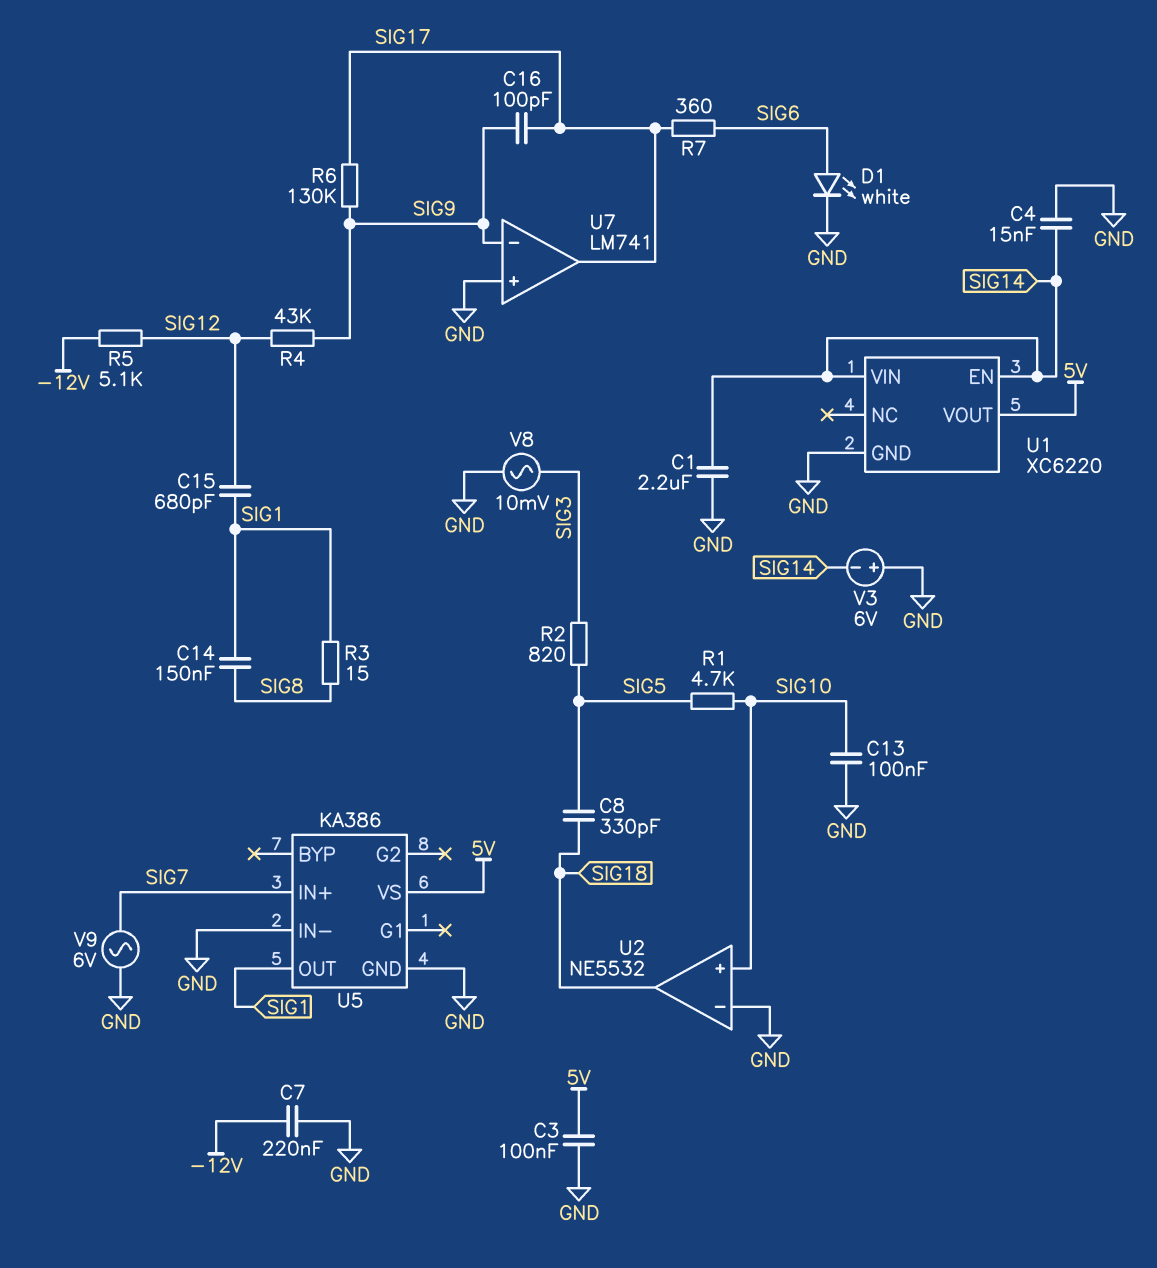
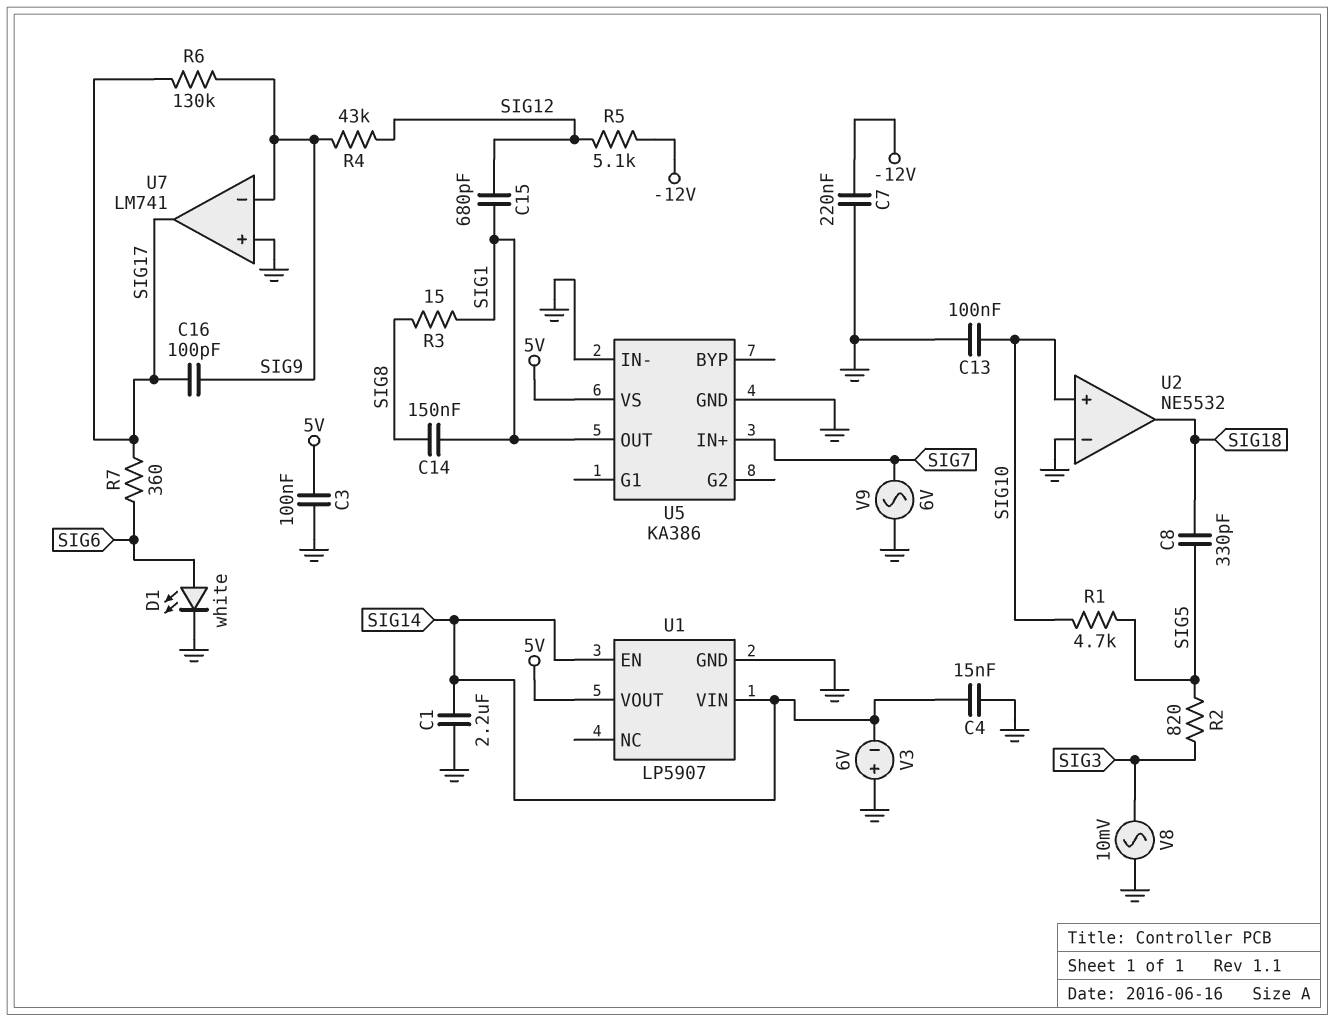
U1: XC6220 -> LP5907

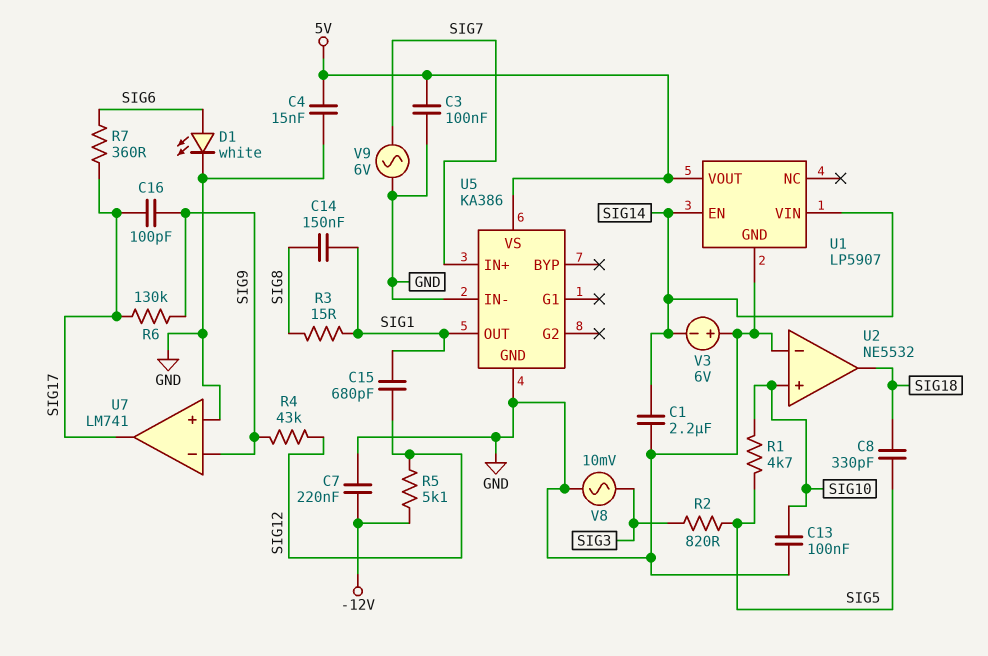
C4: 15nF (GND, SIG14) -> 15nF (5V, GND)

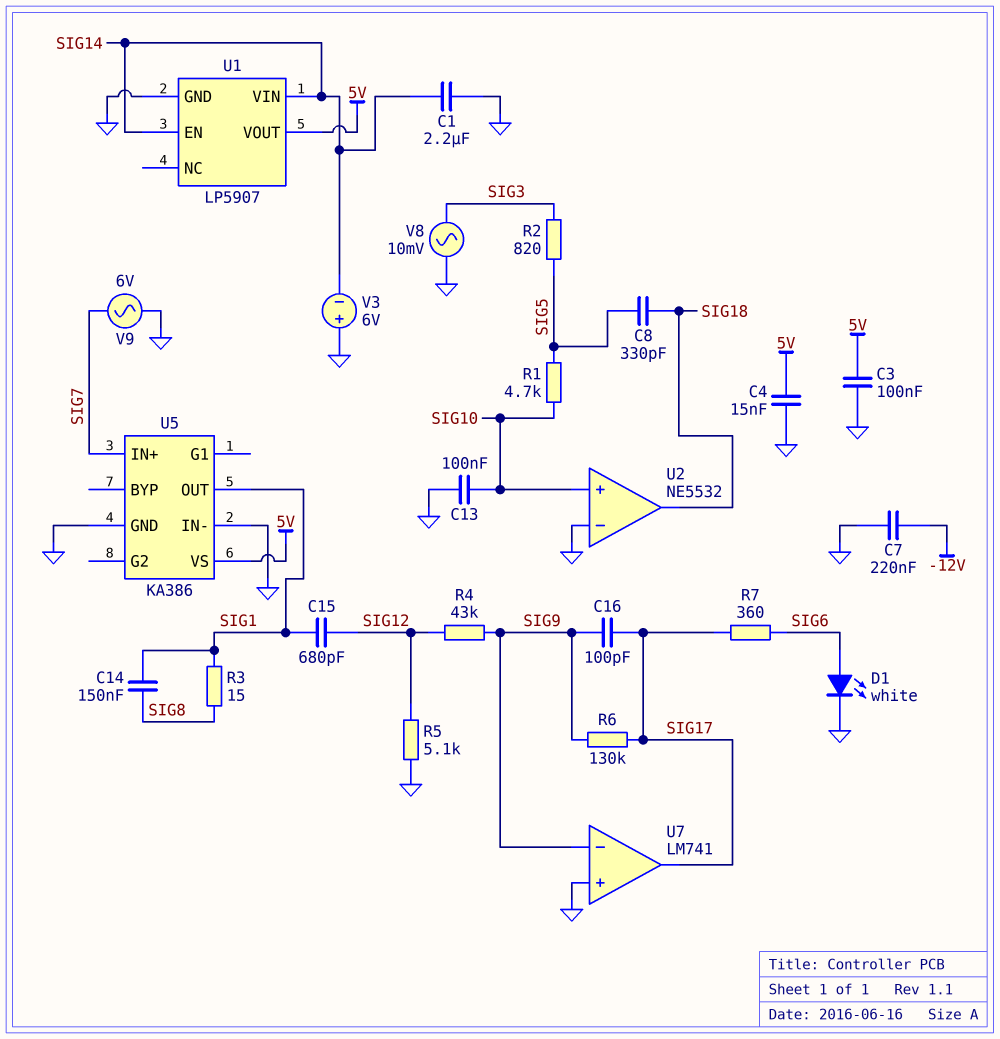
R5: 5.1k (-12V, SIG12) -> 5.1k (GND, SIG12)

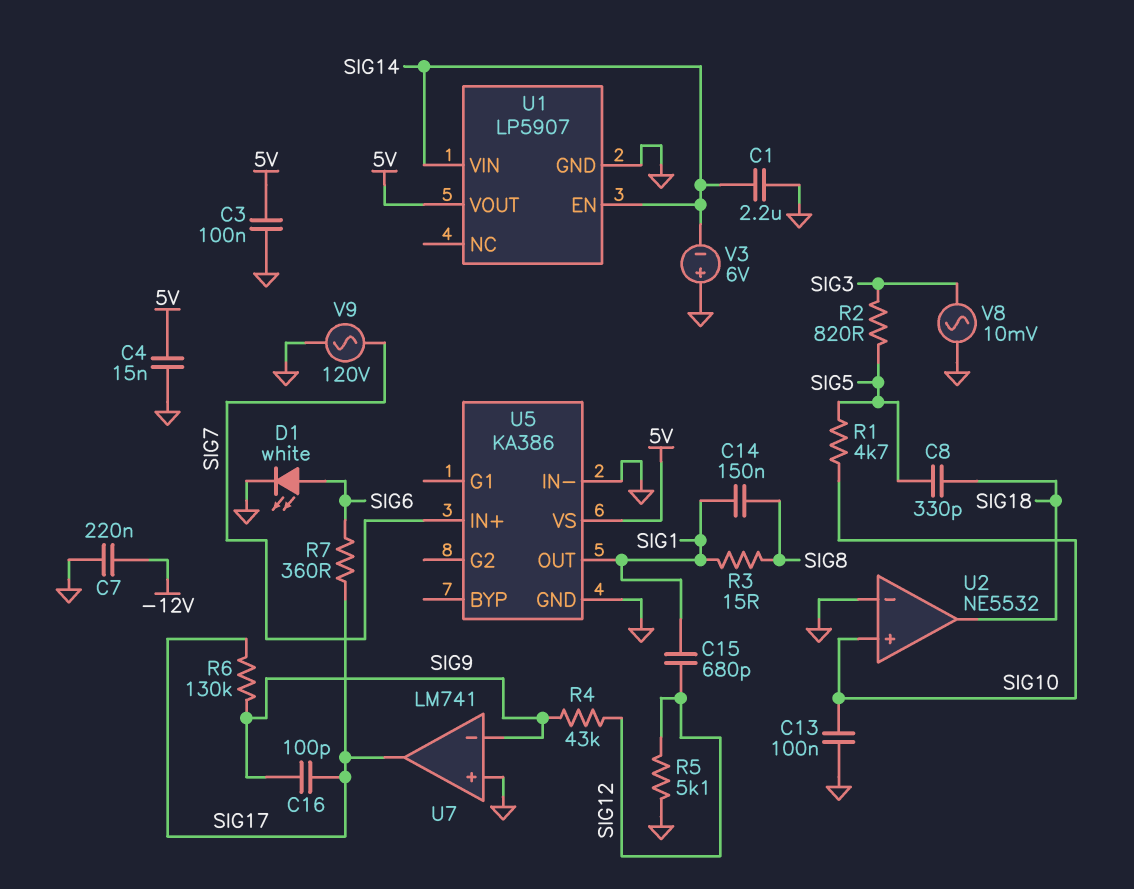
V9: AC 6V (GND, SIG7) -> AC 120V (GND, SIG7)

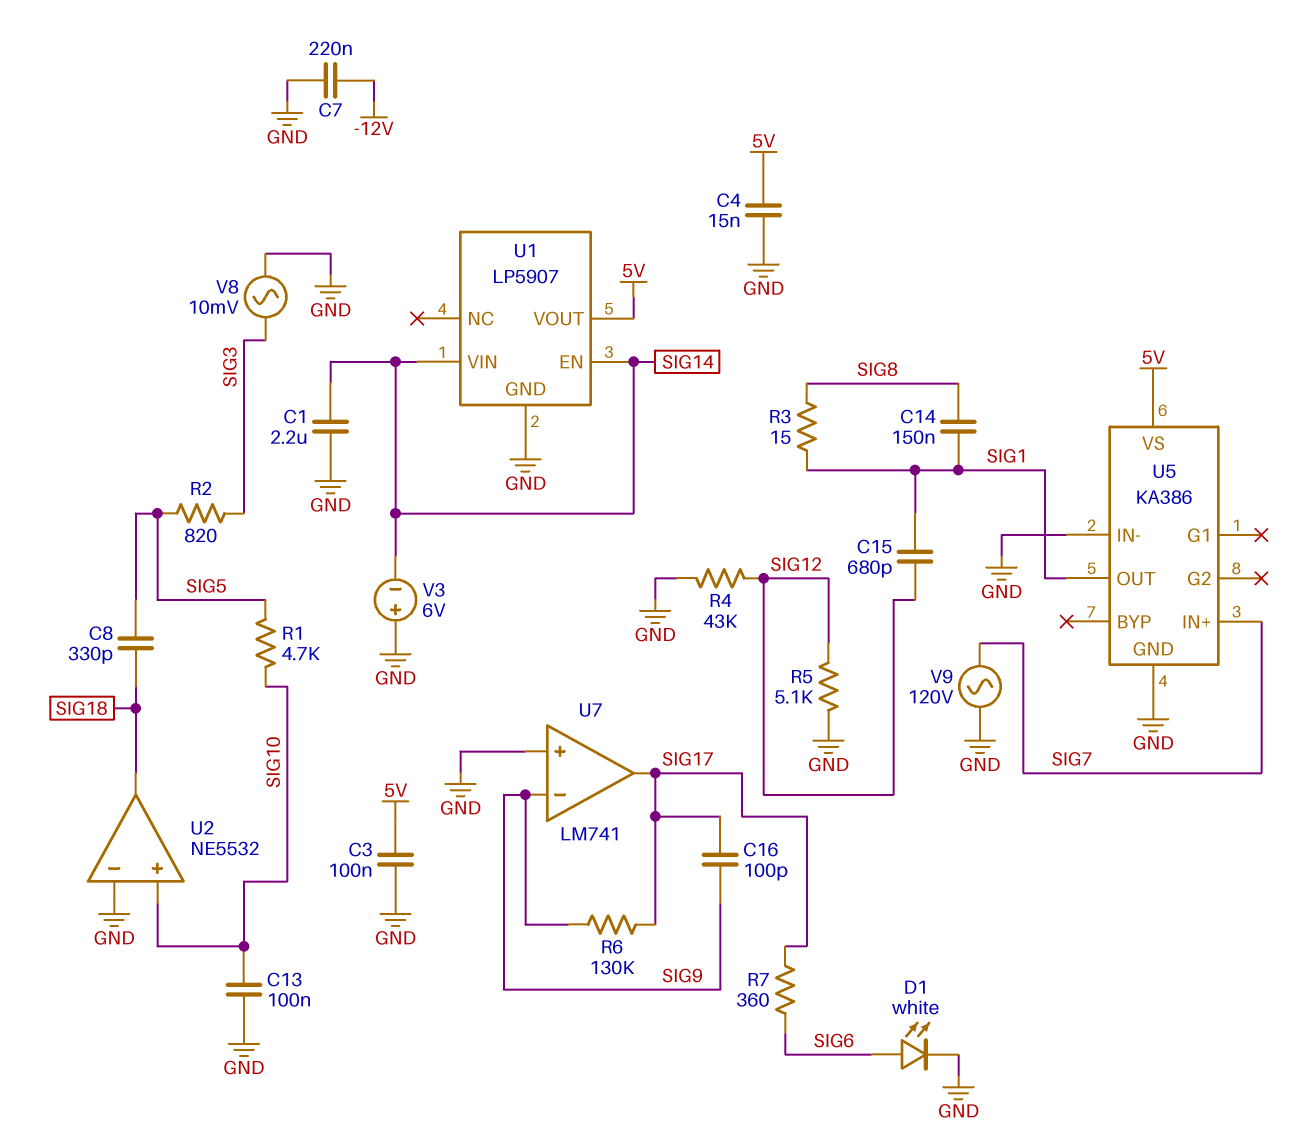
R4: 43k (SIG9, SIG12) -> 43k (GND, SIG12)

